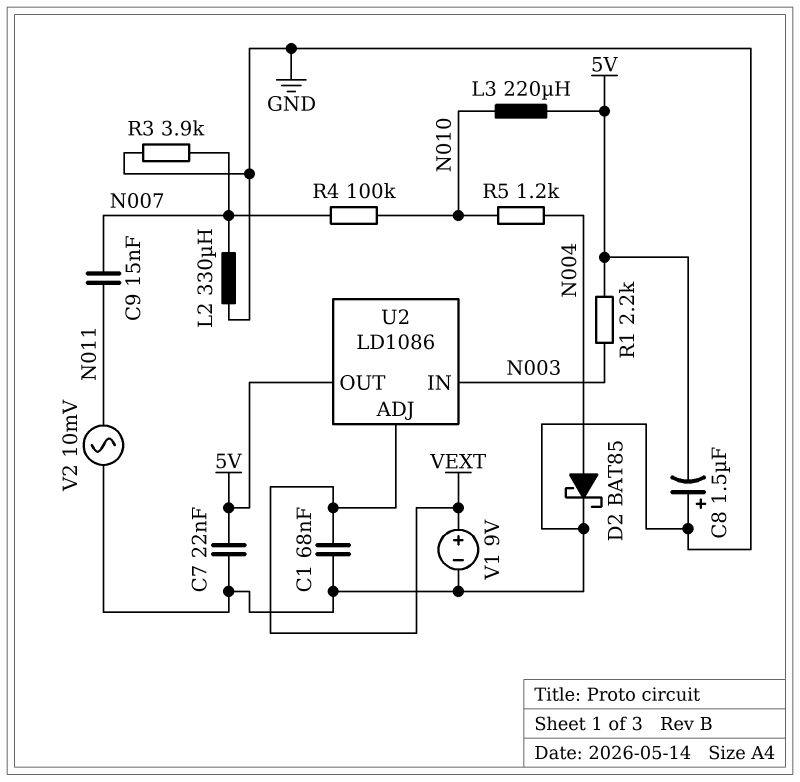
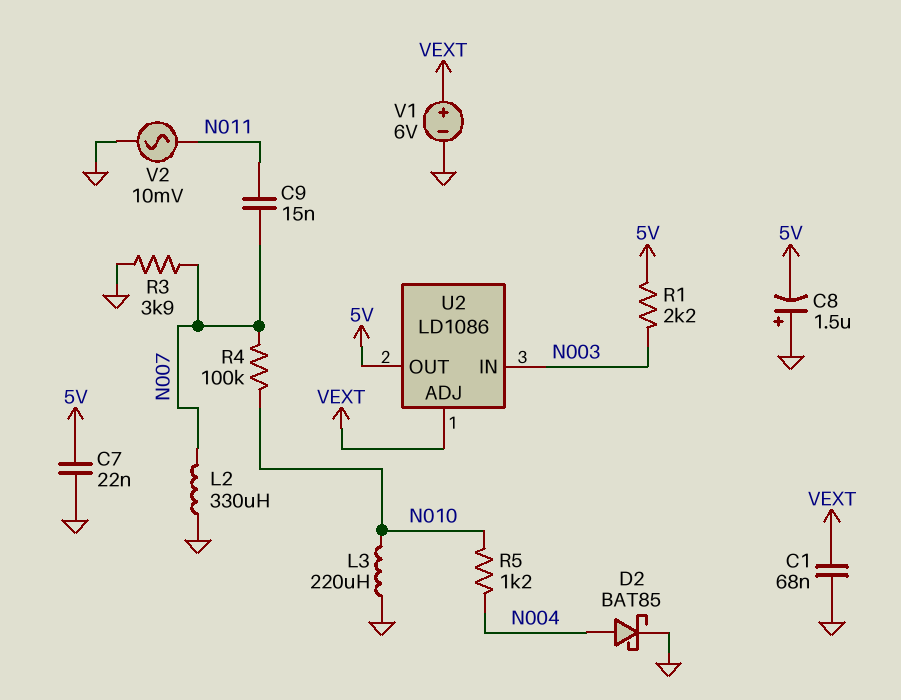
L3: 220uH (5V, N010) -> 220uH (GND, N010)
V1: 9V (plus VEXT, minus GND) -> 6V (plus VEXT, minus GND)

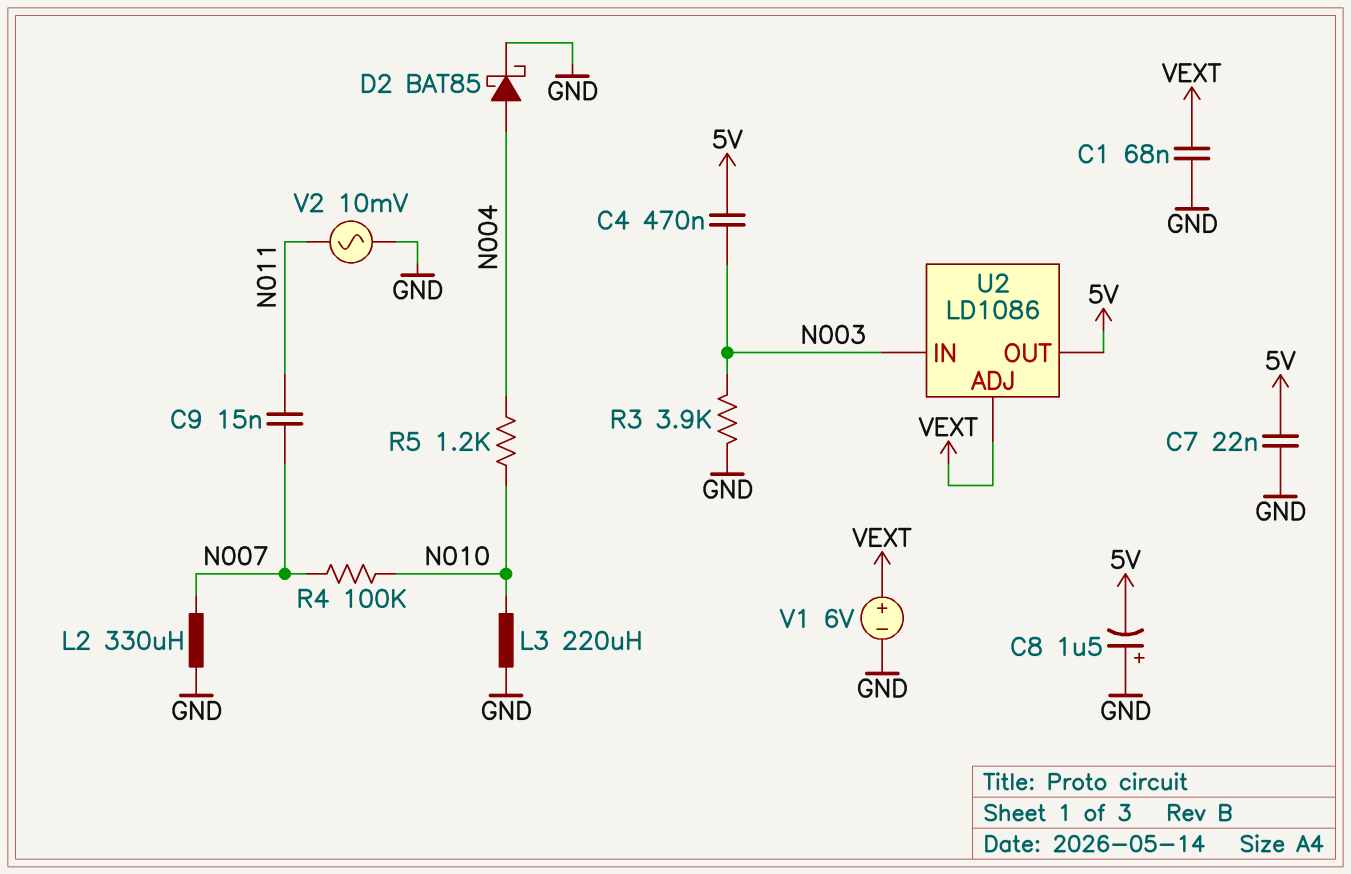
C4: none -> 470nF (5V, N003)
R1: 2.2k (5V, N003) -> none
R3: 3.9k (GND, N007) -> 3.9k (GND, N003)

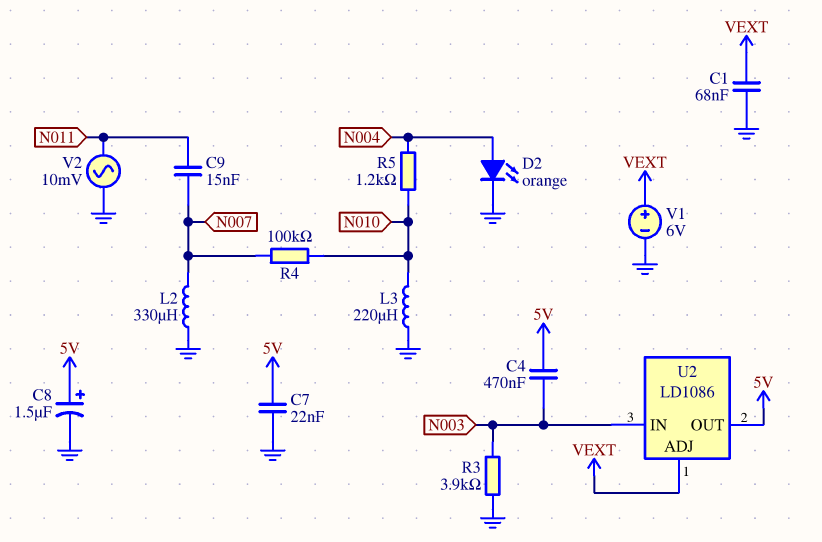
C8: 1.5uF (plus GND, minus 5V) -> 1.5uF (plus 5V, minus GND)
D2: schottky BAT85 (A N004, K GND) -> LED orange (A N004, K GND)

